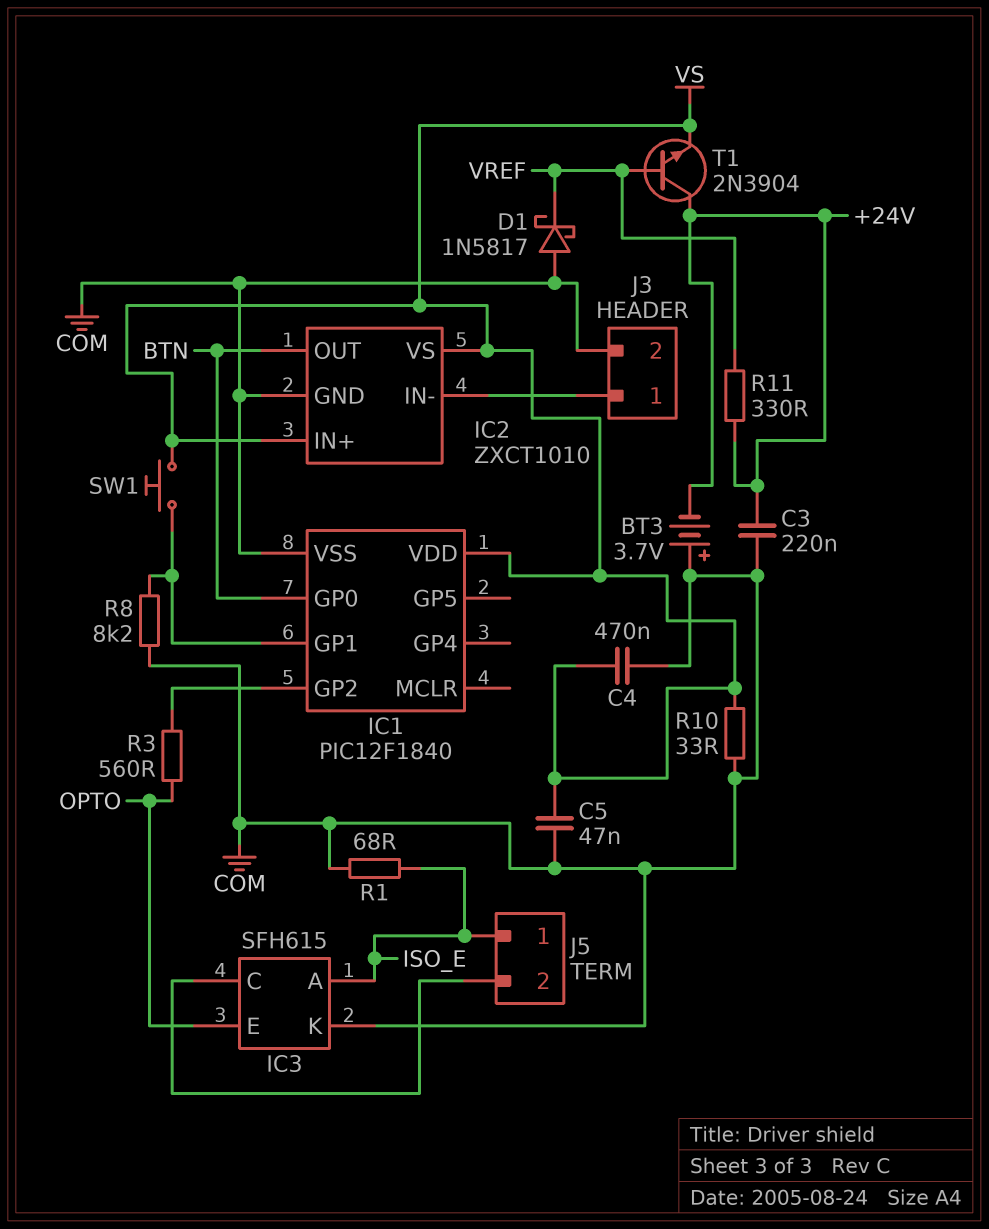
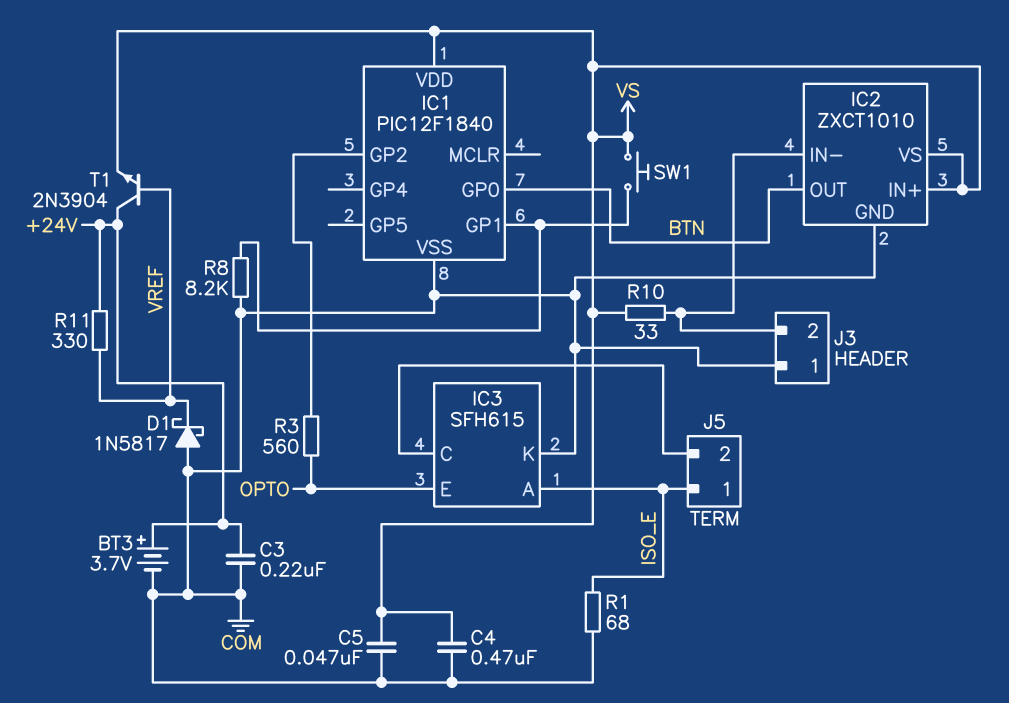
BT3: 3.7V (plus COM, minus +24V) -> 3.7V (plus +24V, minus COM)
J3 pin 1: IC2/IN- -> COM
J3 pin 2: COM -> IC2/IN-
R10: 33 (COM, VS) -> 33 (IC2/IN-, VS)

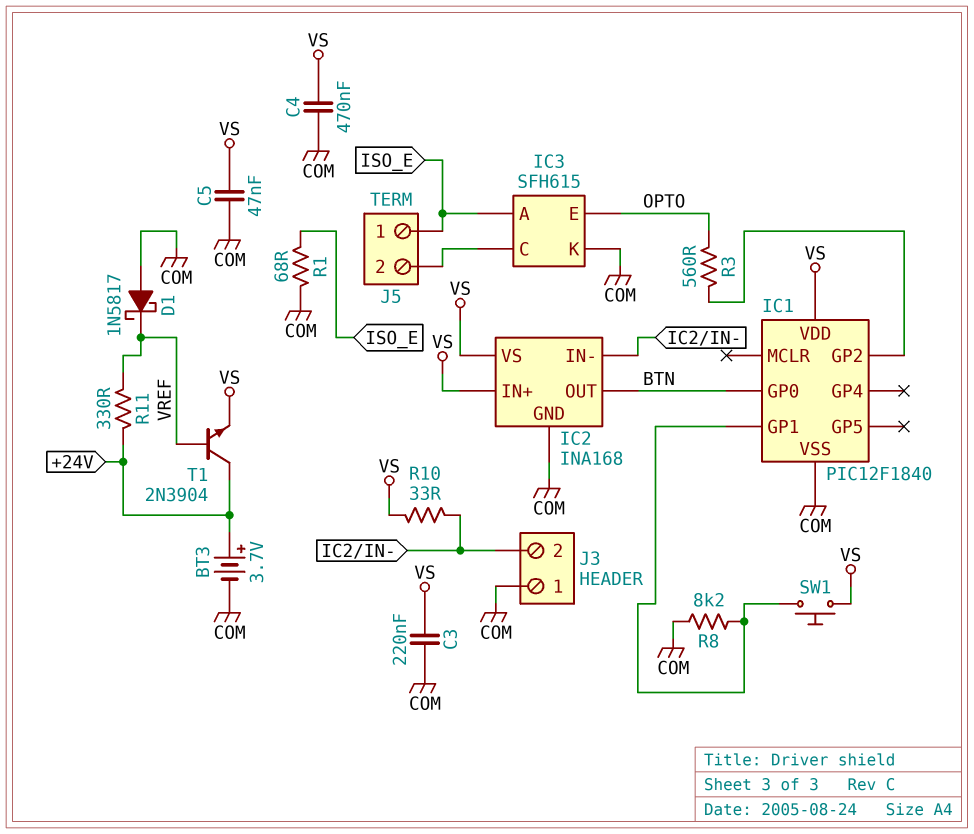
C3: 220nF (+24V, COM) -> 220nF (COM, VS)
IC2: ZXCT1010 -> INA168

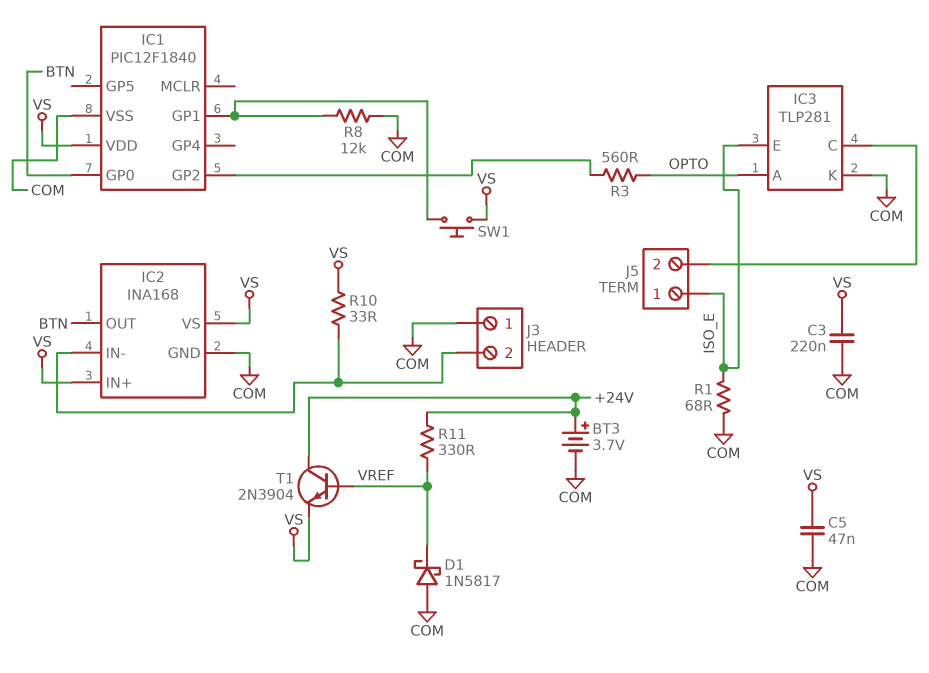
C4: 470nF (COM, VS) -> none
IC3: SFH615 -> TLP281
IC3 pin A: ISO_E -> OPTO
IC3 pin E: OPTO -> ISO_E
R8: 8.2k (COM, IC1/GP1) -> 12k (COM, IC1/GP1)

